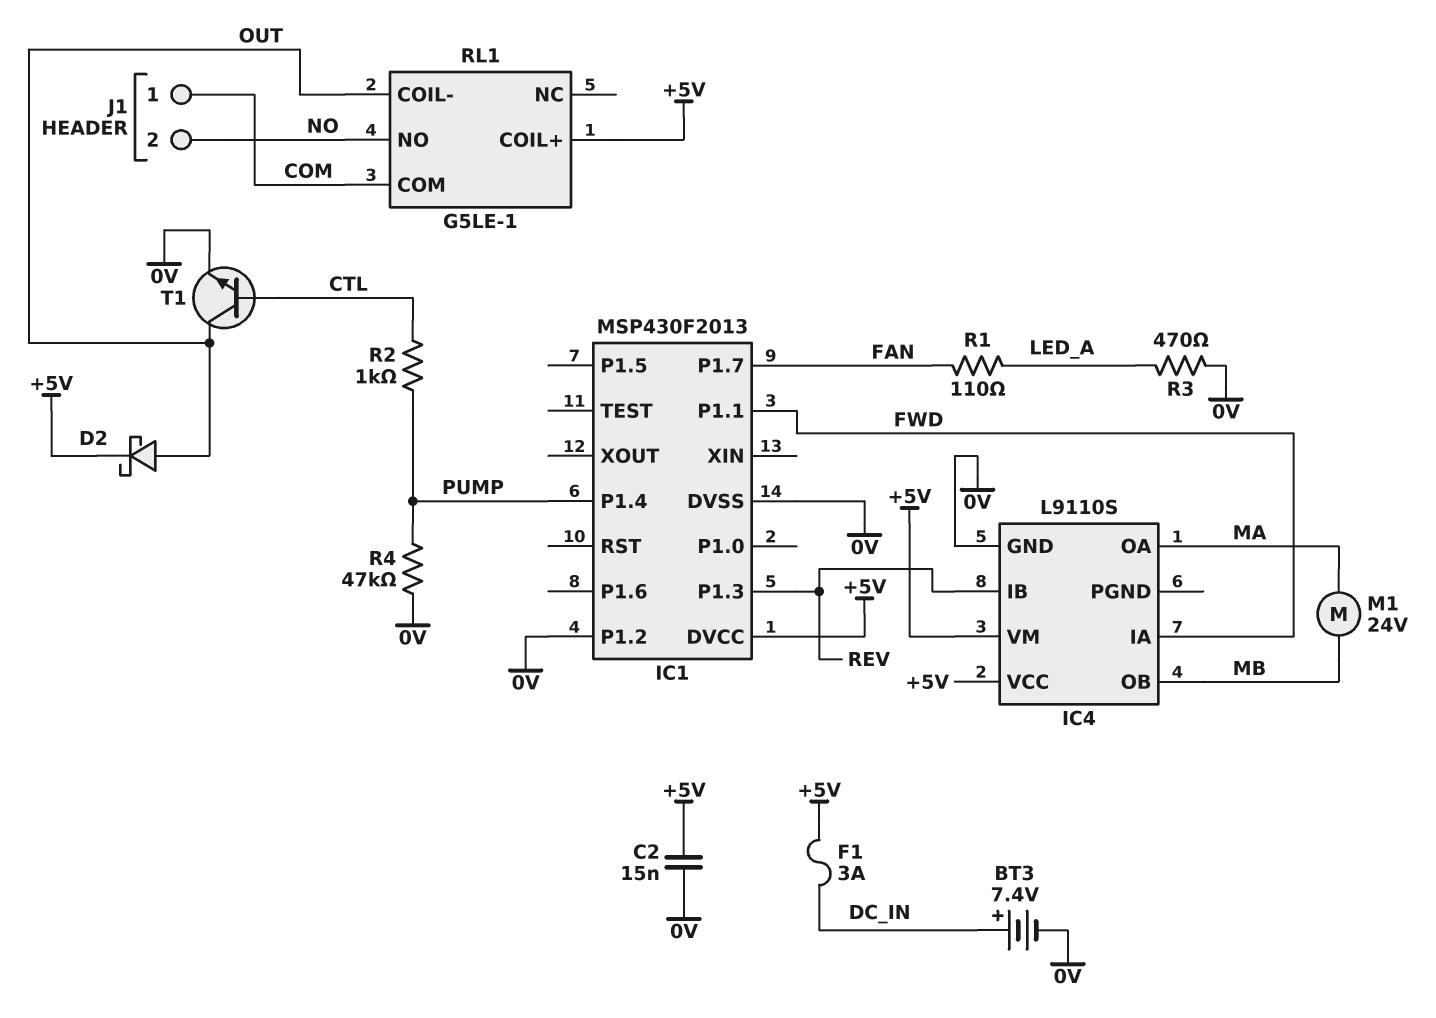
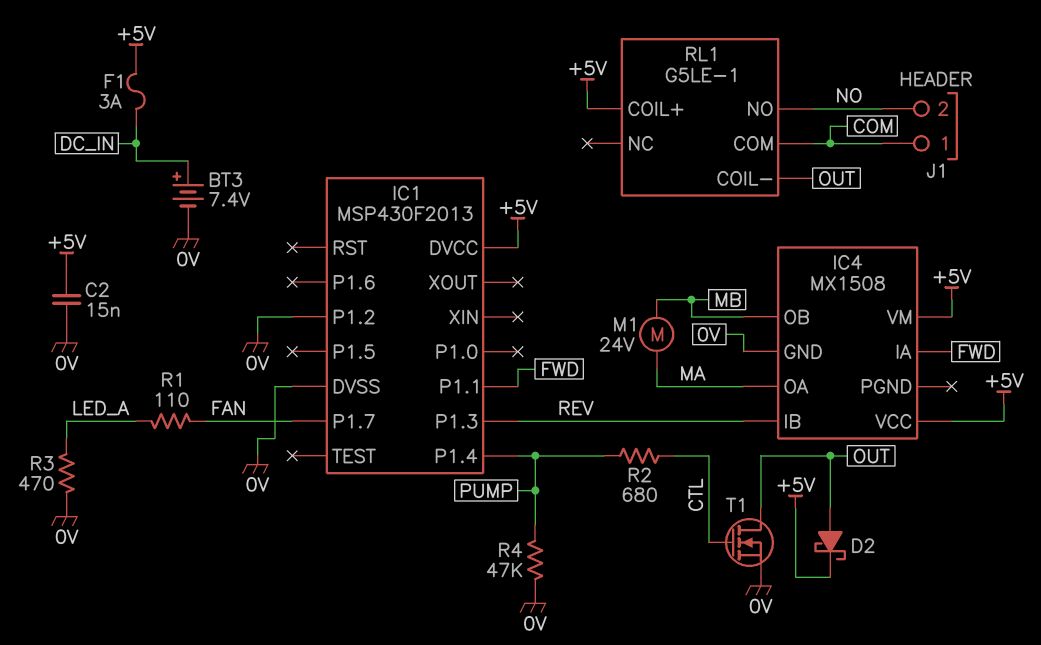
IC4: L9110S -> MX1508
R2: 1k (CTL, PUMP) -> 680 (CTL, PUMP)
T1: NPN (B CTL, C OUT, E 0V) -> NMOS (G CTL, D OUT, S 0V)

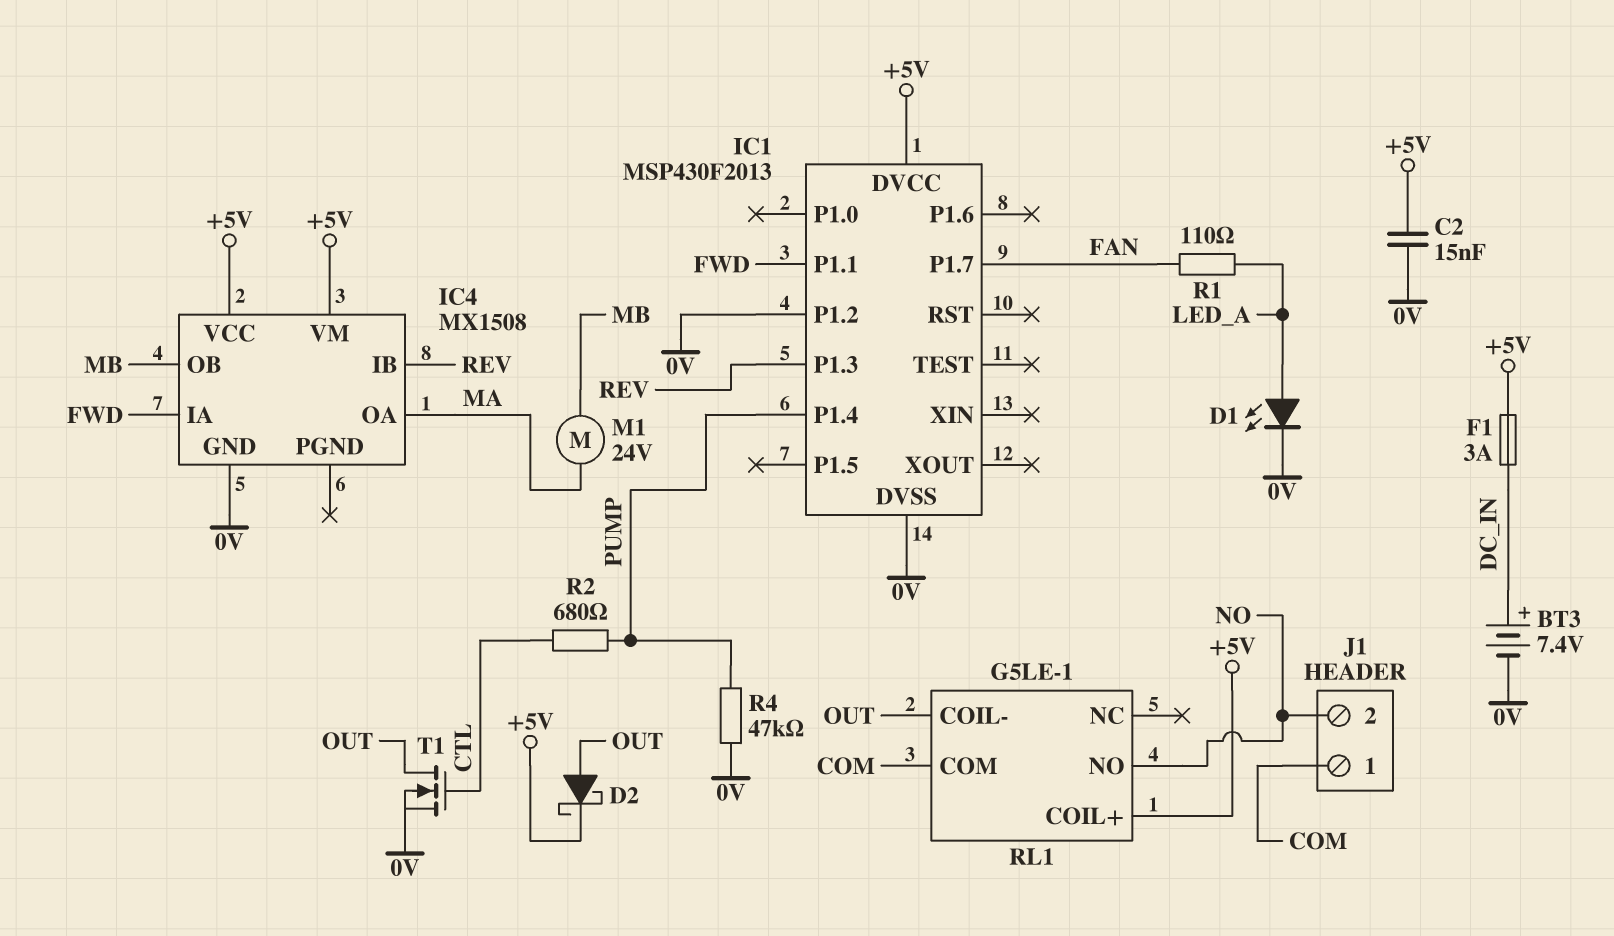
D1: none -> LED (A LED_A, K 0V)
R3: 470 (0V, LED_A) -> none

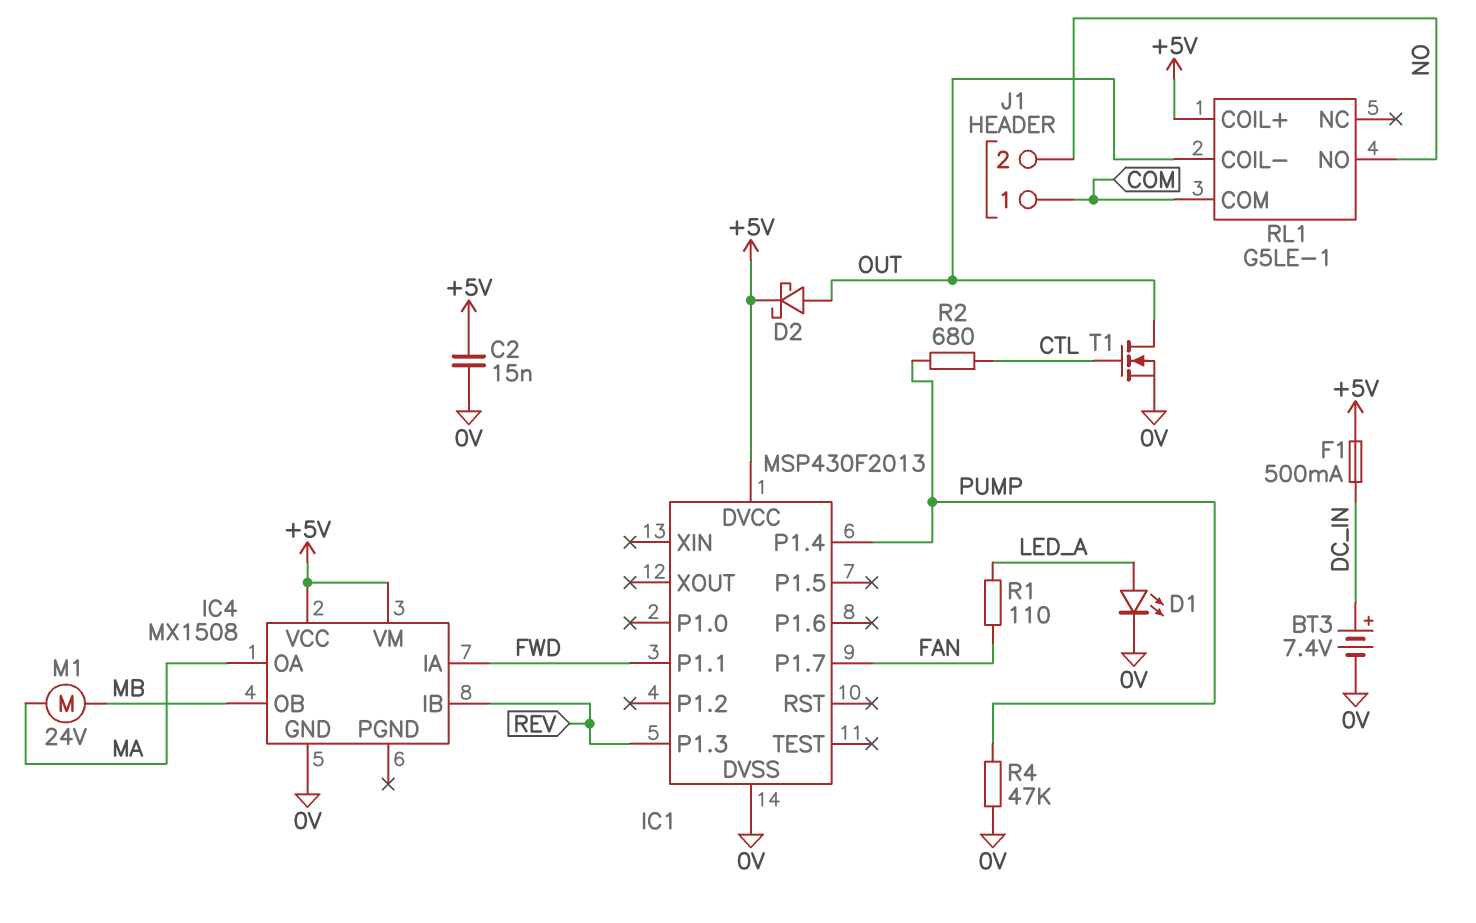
F1: 3A (+5V, DC_IN) -> 500mA (+5V, DC_IN)
IC1 pin P1.2: 0V -> none

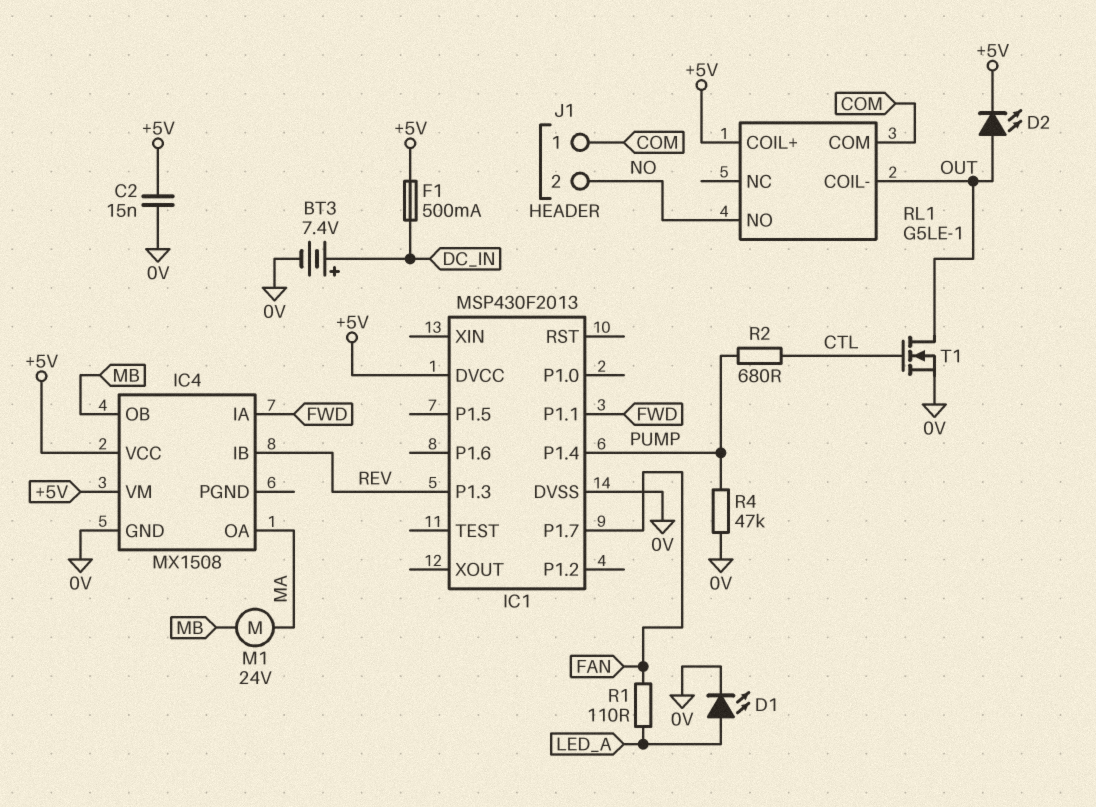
D2: schottky (A OUT, K +5V) -> LED (A OUT, K +5V)

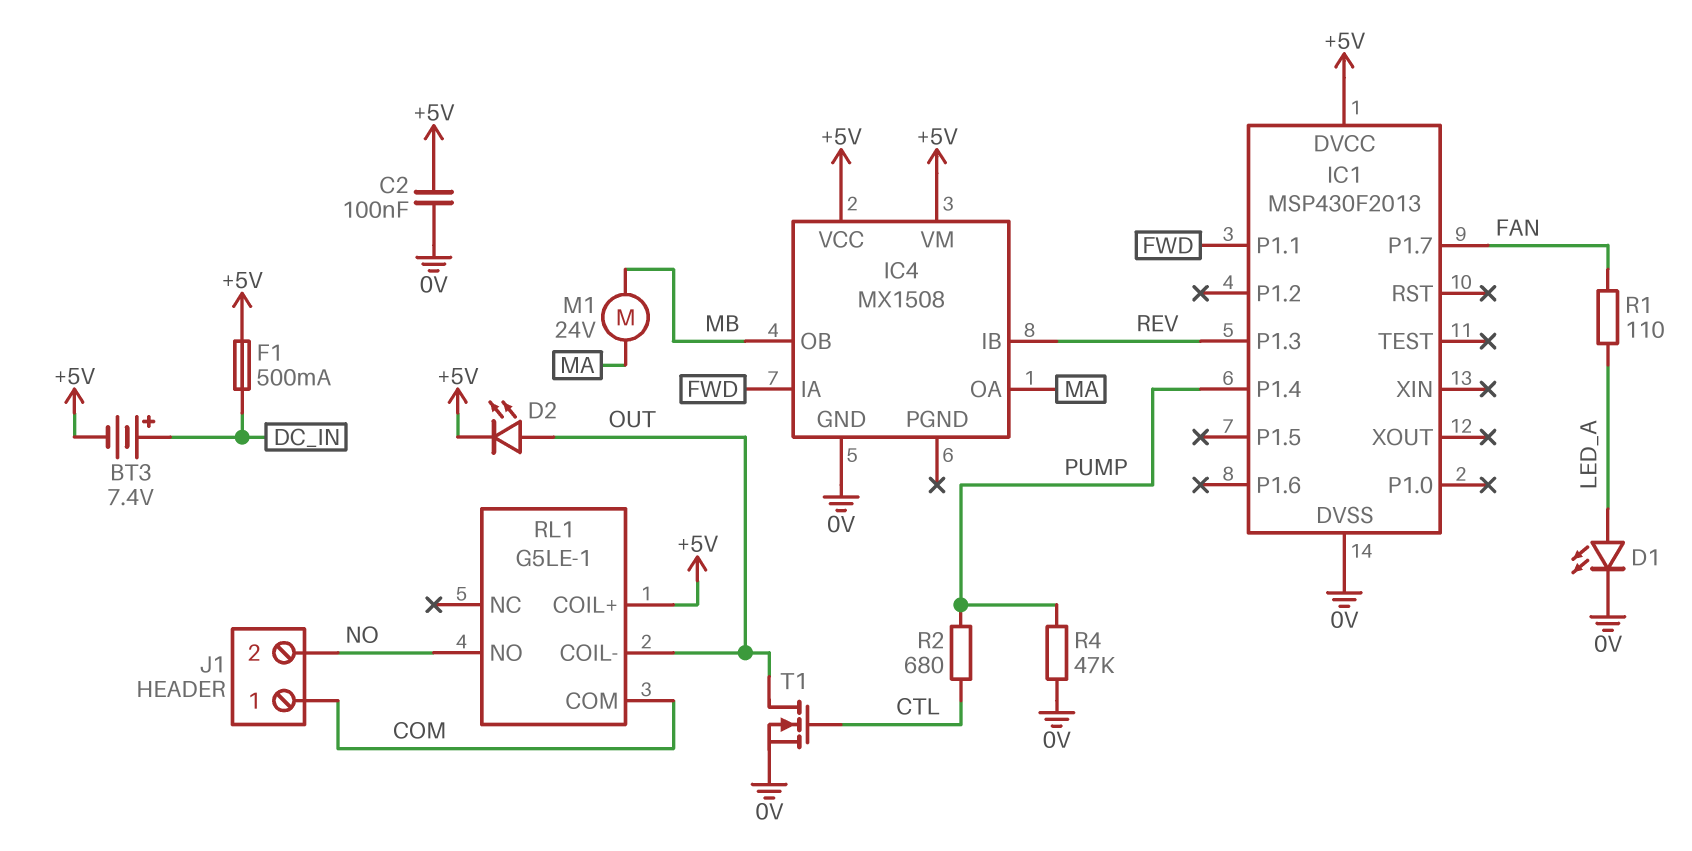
BT3: 7.4V (plus DC_IN, minus 0V) -> 7.4V (plus DC_IN, minus +5V)
C2: 15nF (+5V, 0V) -> 100nF (+5V, 0V)

